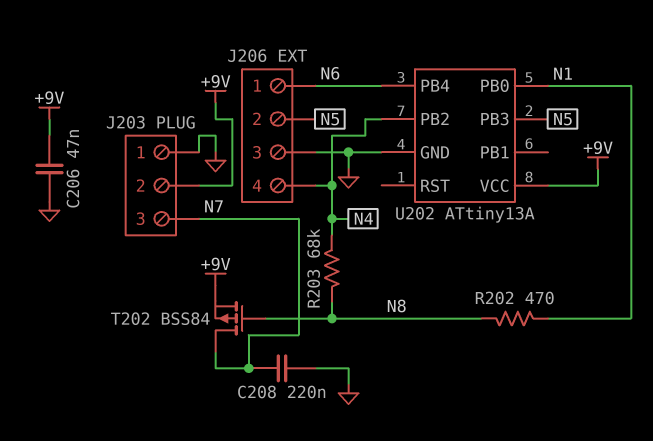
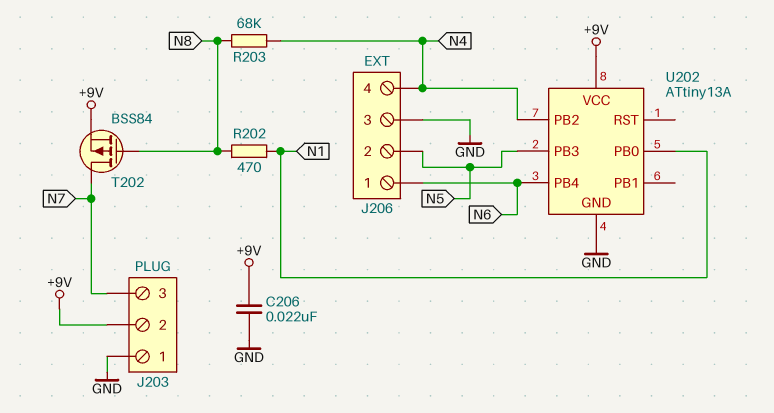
C206: 47nF (+9V, GND) -> 22nF (+9V, GND)
C208: 220nF (GND, N7) -> none

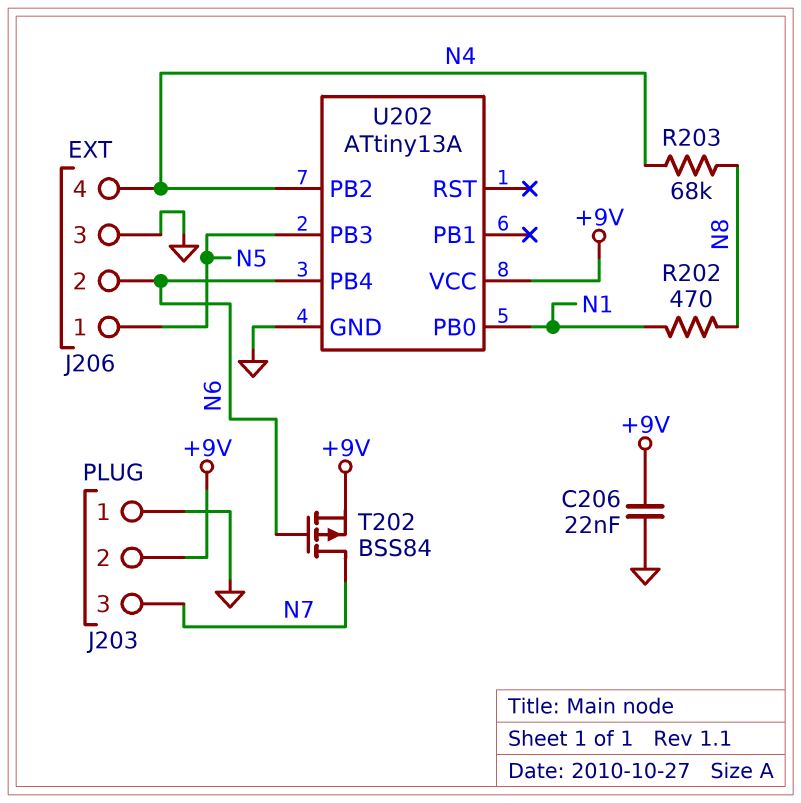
J206 pin 1: N6 -> N5
J206 pin 2: N5 -> N6
T202: PMOS BSS84 (G N8, D N7, S +9V) -> PMOS BSS84 (G N6, D N7, S +9V)

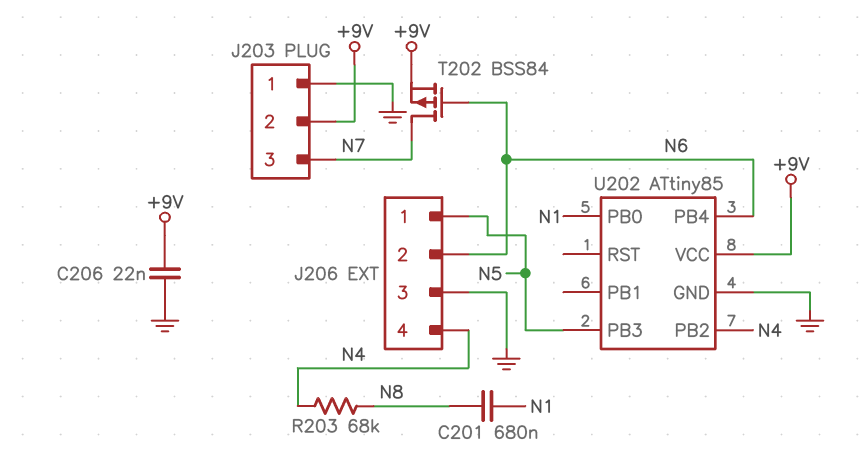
C201: none -> 680nF (N1, N8)
R202: 470 (N1, N8) -> none
U202: ATtiny13A -> ATtiny85

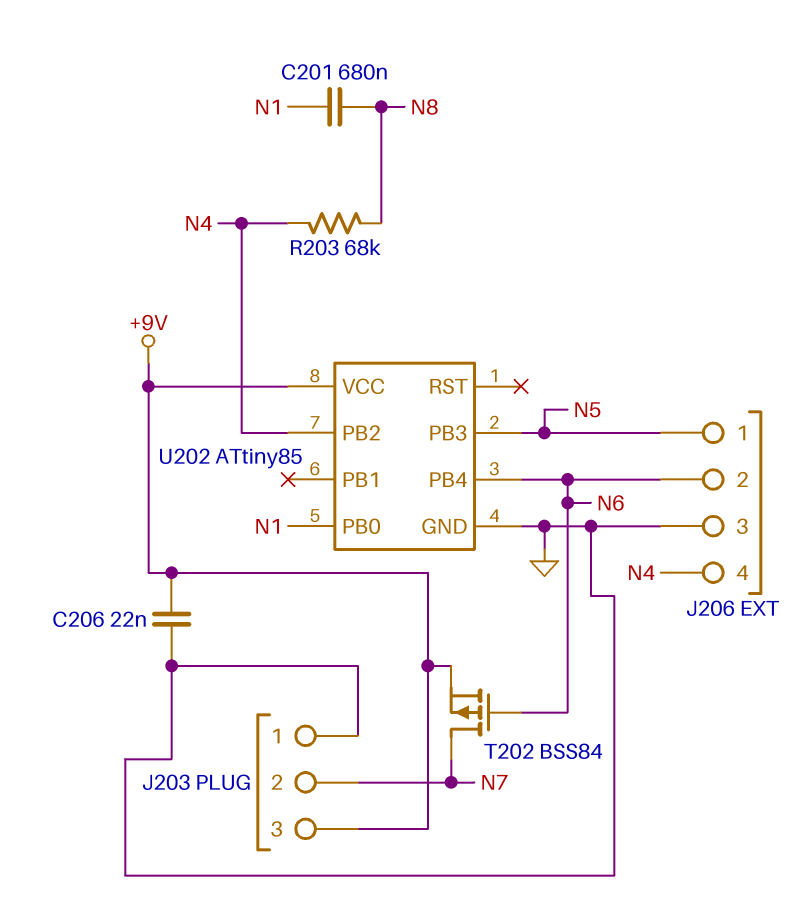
J203 pin 2: +9V -> N7
J203 pin 3: N7 -> +9V

